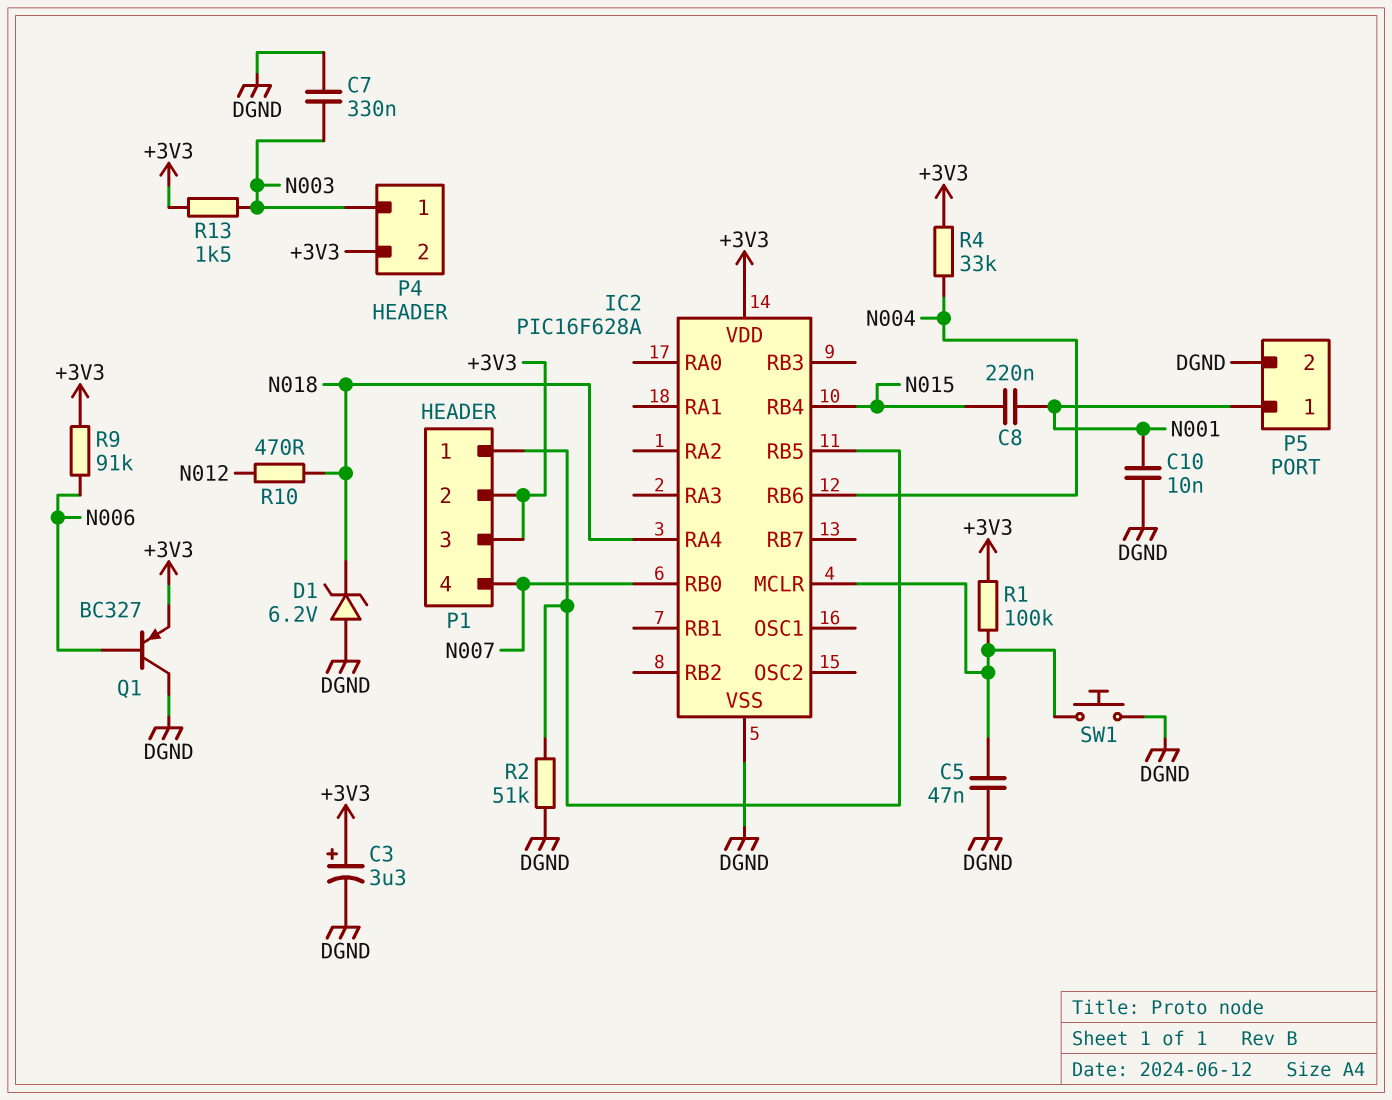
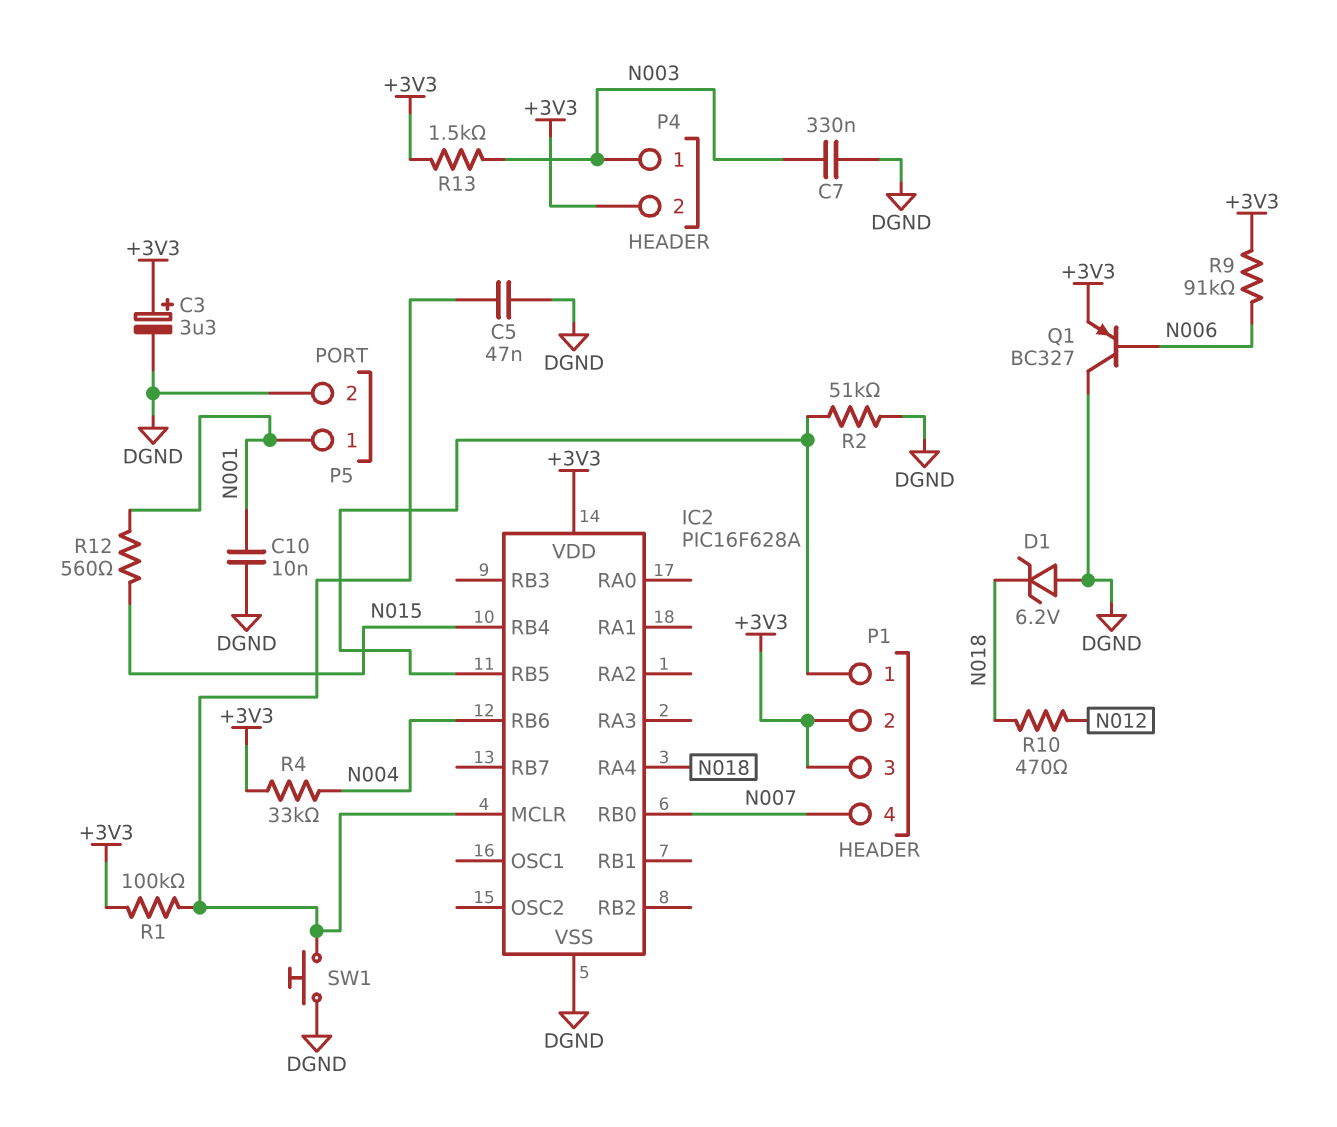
C8: 220nF (N001, N015) -> none
R12: none -> 560 (N001, N015)

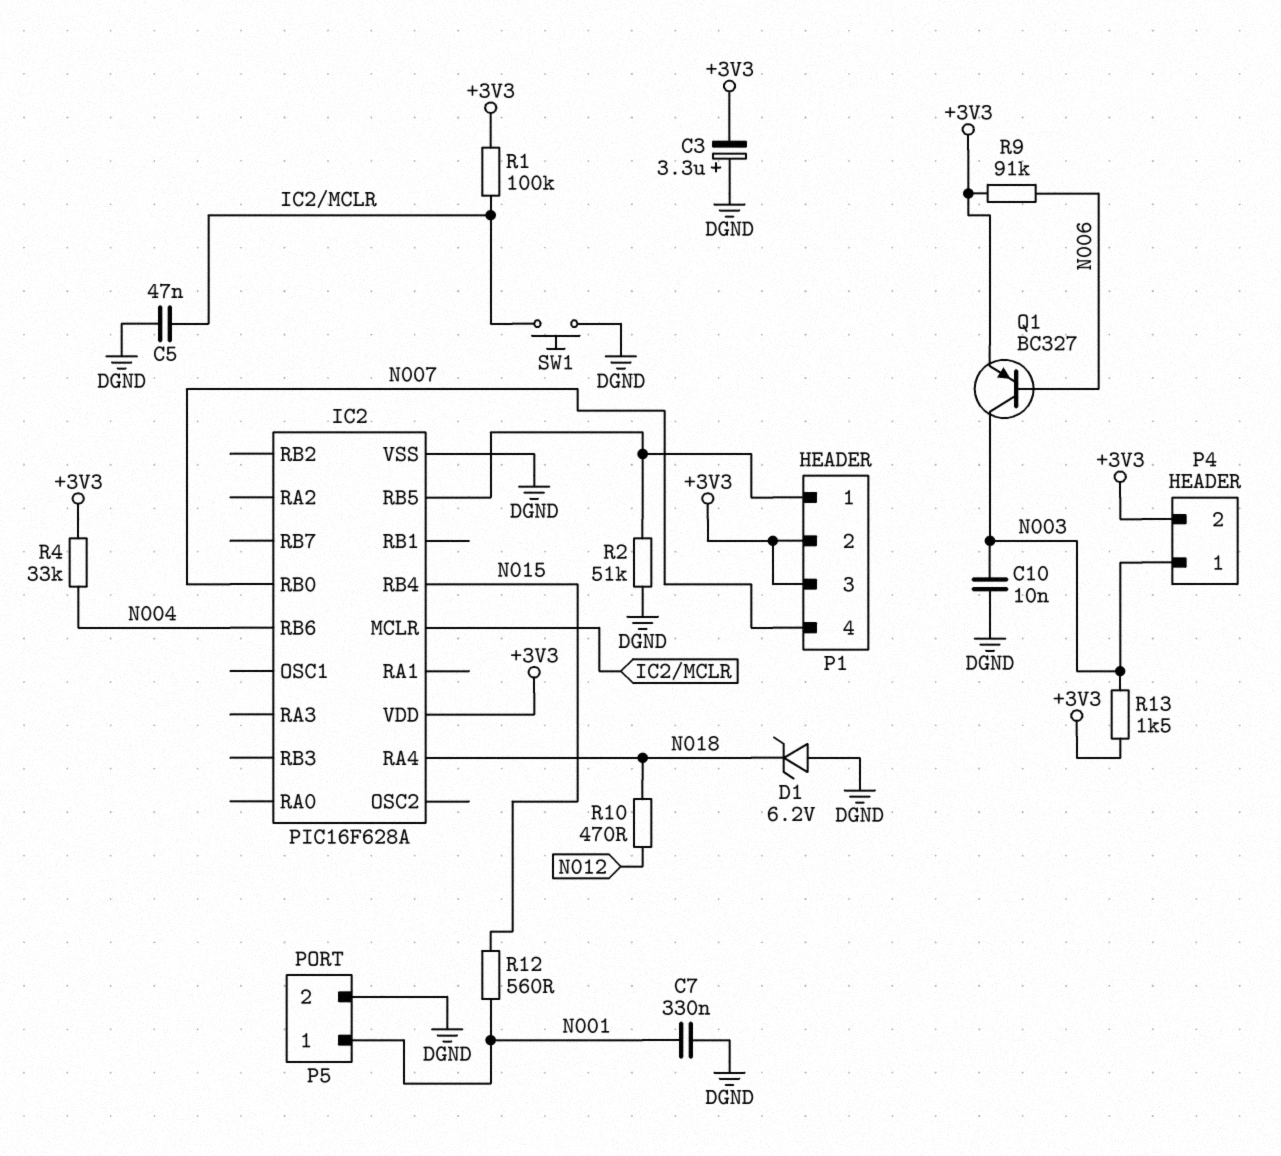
C3: 3.3uF (plus +3V3, minus DGND) -> 3.3uF (plus DGND, minus +3V3)
C7: 330nF (DGND, N003) -> 330nF (DGND, N001)
C10: 10nF (DGND, N001) -> 10nF (DGND, N003)
Q1: PNP BC327 (B N006, C DGND, E +3V3) -> PNP BC327 (B N006, C N003, E +3V3)

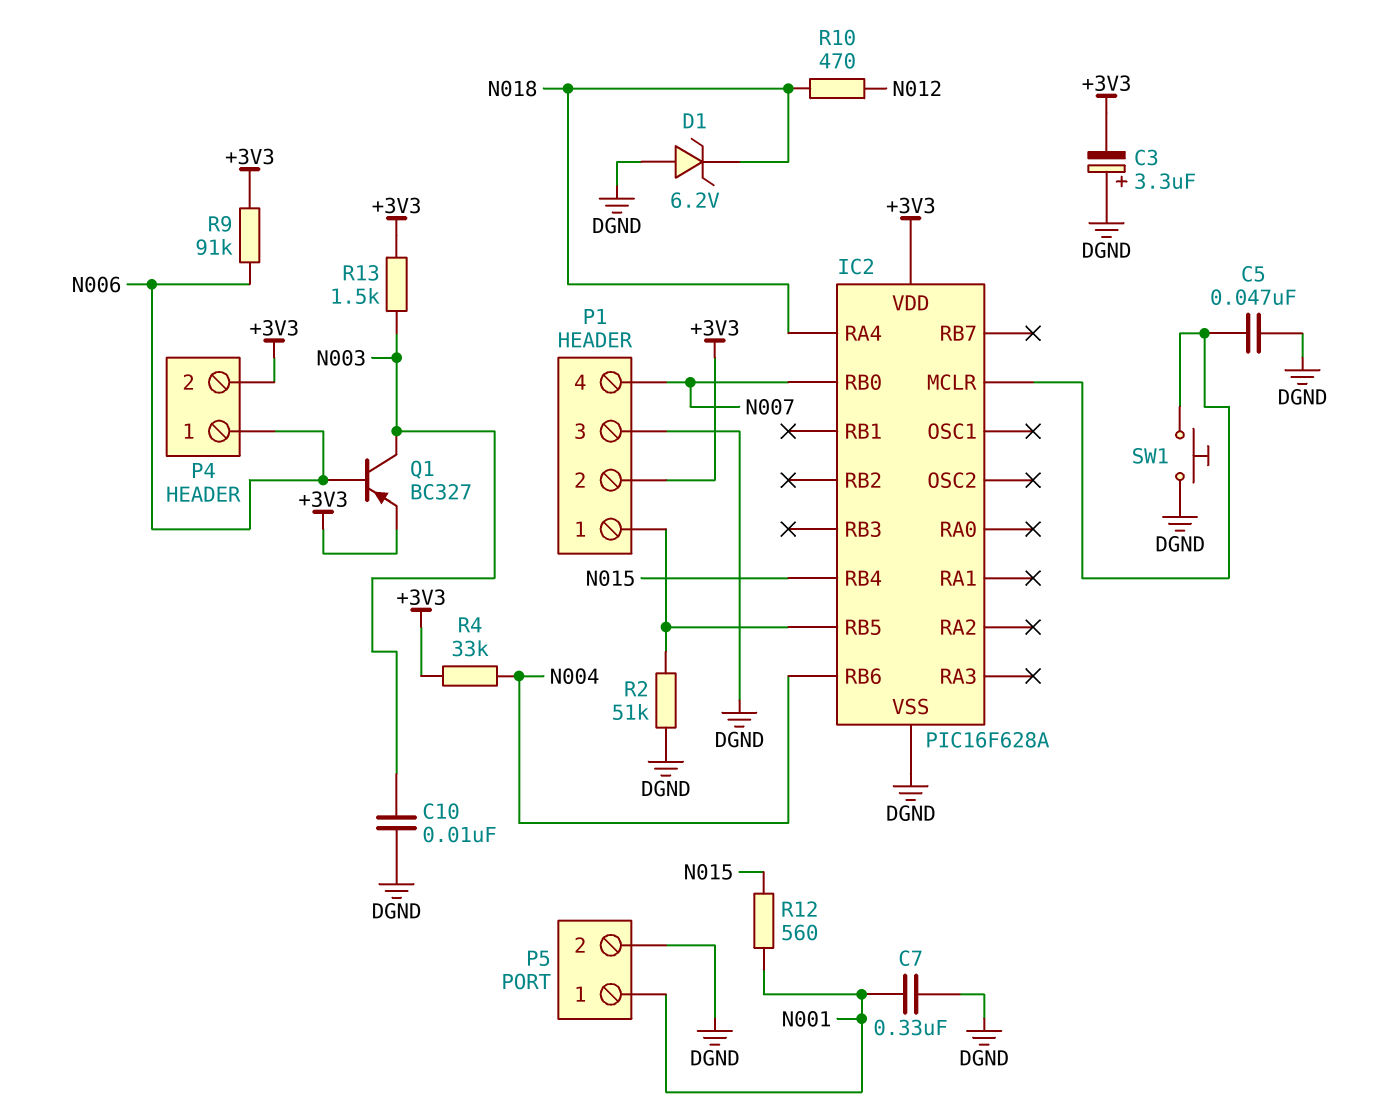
P1 pin 3: +3V3 -> DGND
P4 pin 1: N003 -> N006
R1: 100k (+3V3, IC2/MCLR) -> none

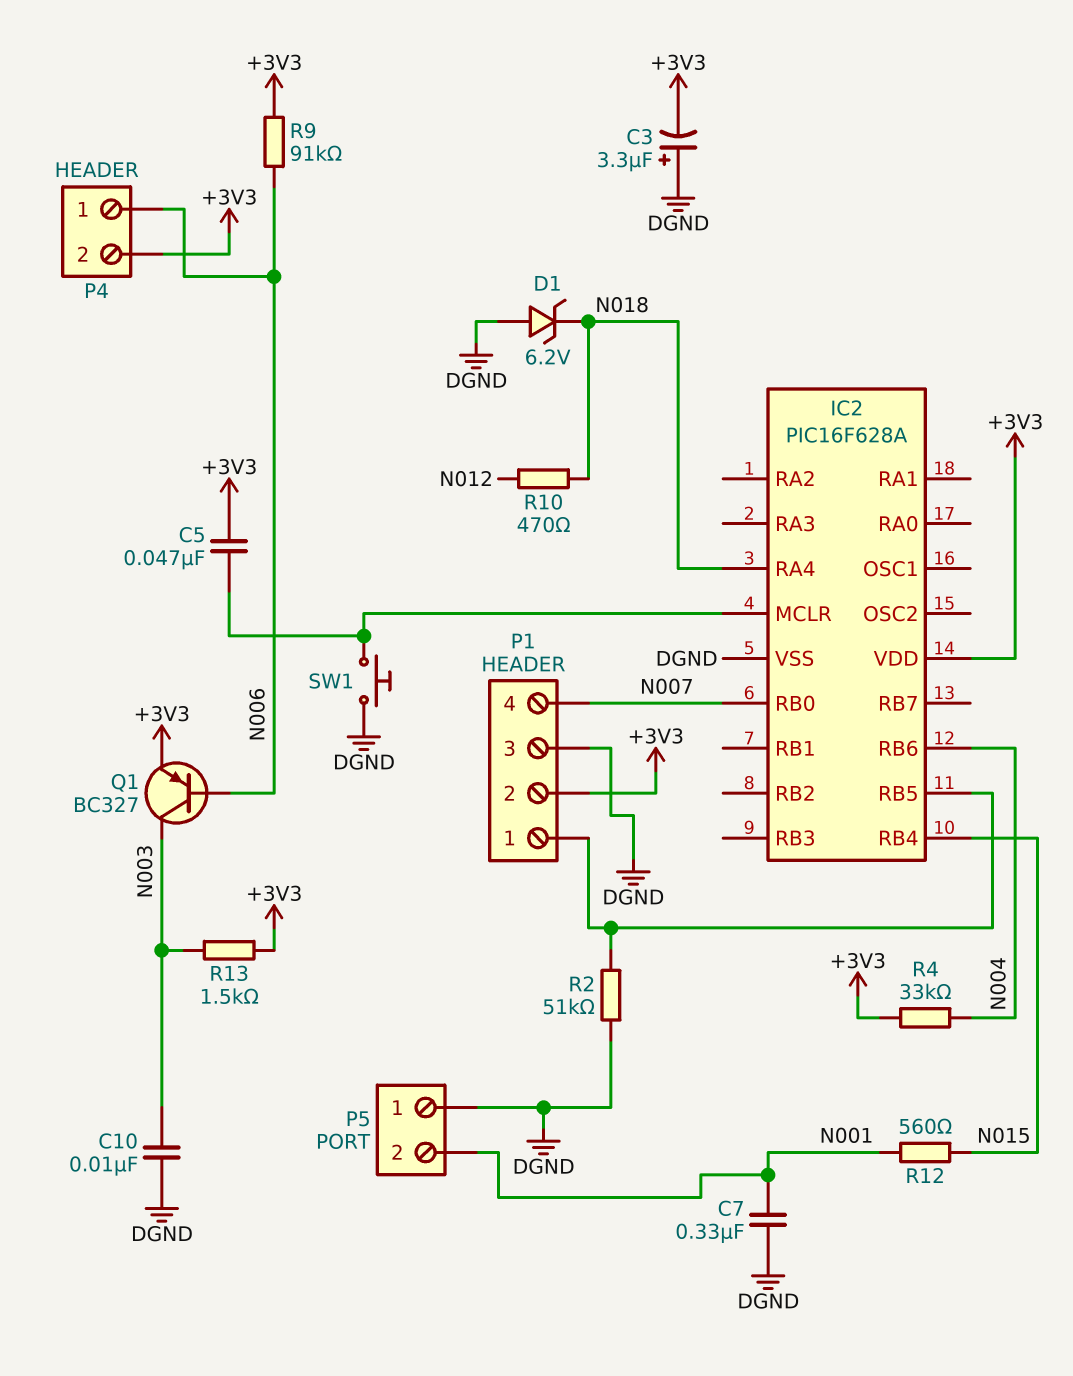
C5: 47nF (DGND, IC2/MCLR) -> 47nF (+3V3, IC2/MCLR)
P5 pin 1: N001 -> DGND
P5 pin 2: DGND -> N001

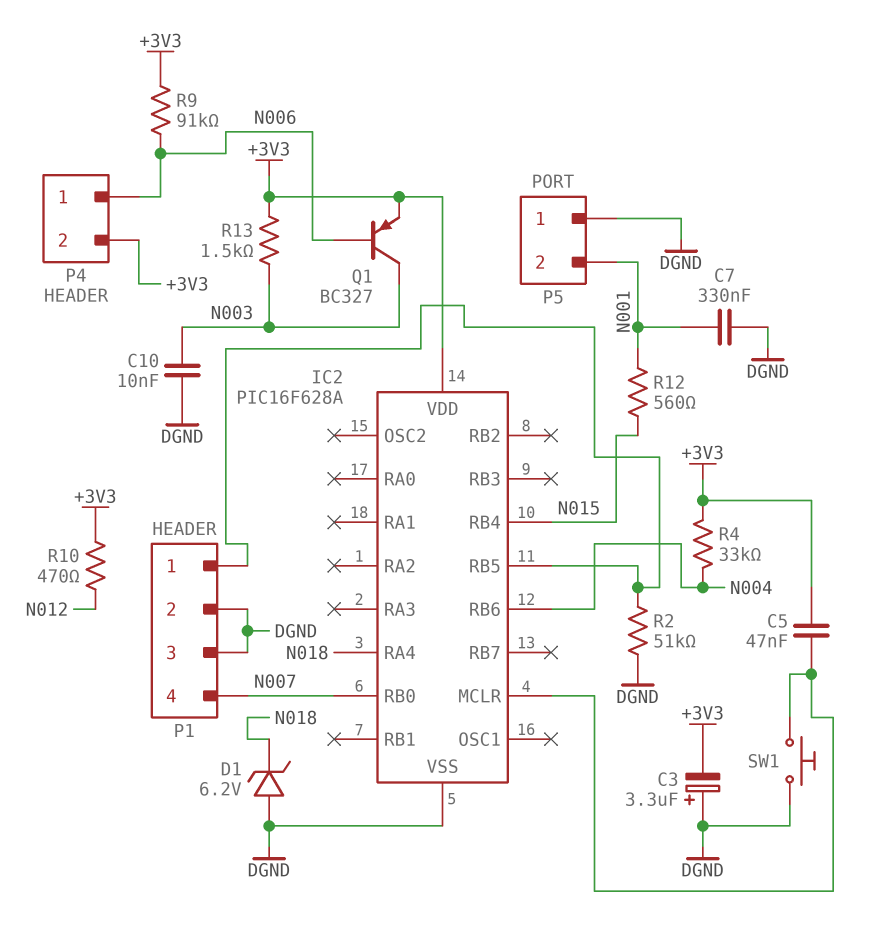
P1 pin 2: +3V3 -> DGND
R10: 470 (N012, N018) -> 470 (+3V3, N012)

